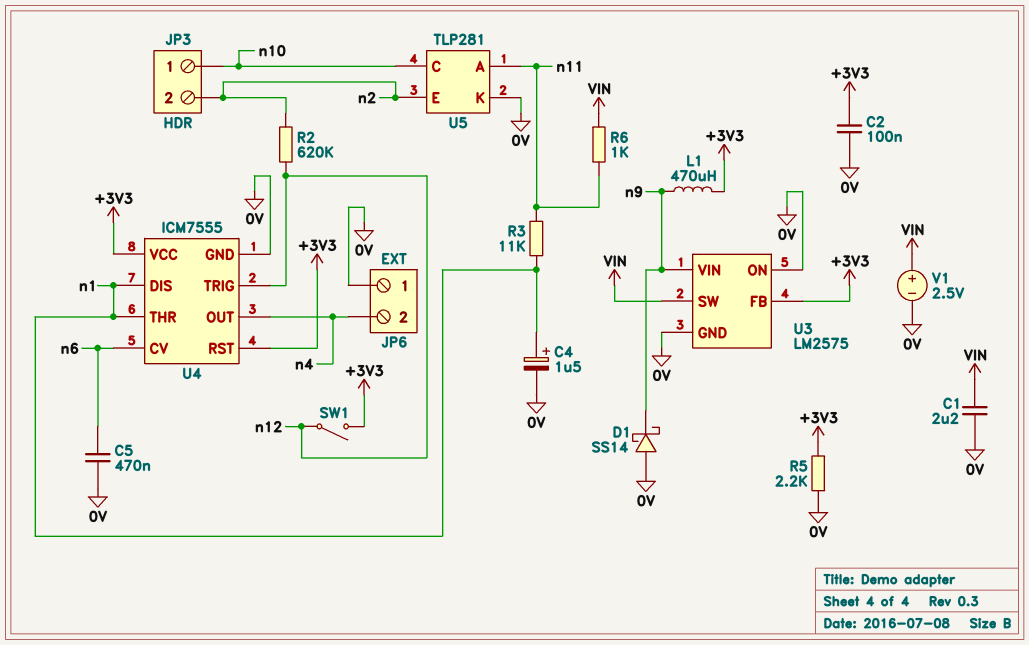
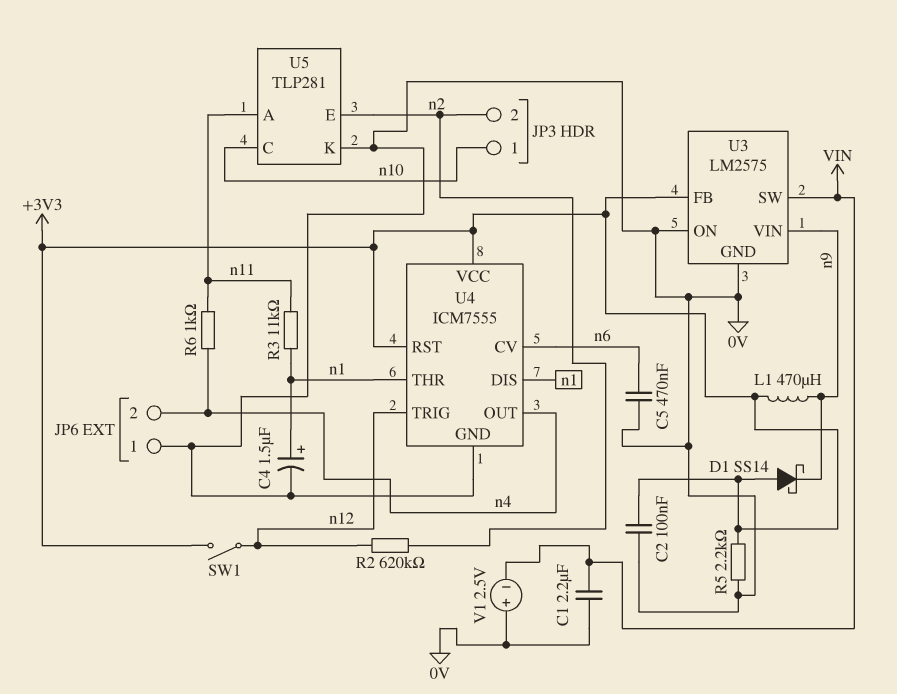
D1: schottky SS14 (A 0V, K n9) -> schottky SS14 (A +3V3, K n9)
R6: 1k (VIN, n11) -> 1k (n4, n11)
V1: 2.5V (plus VIN, minus 0V) -> 2.5V (plus 0V, minus VIN)

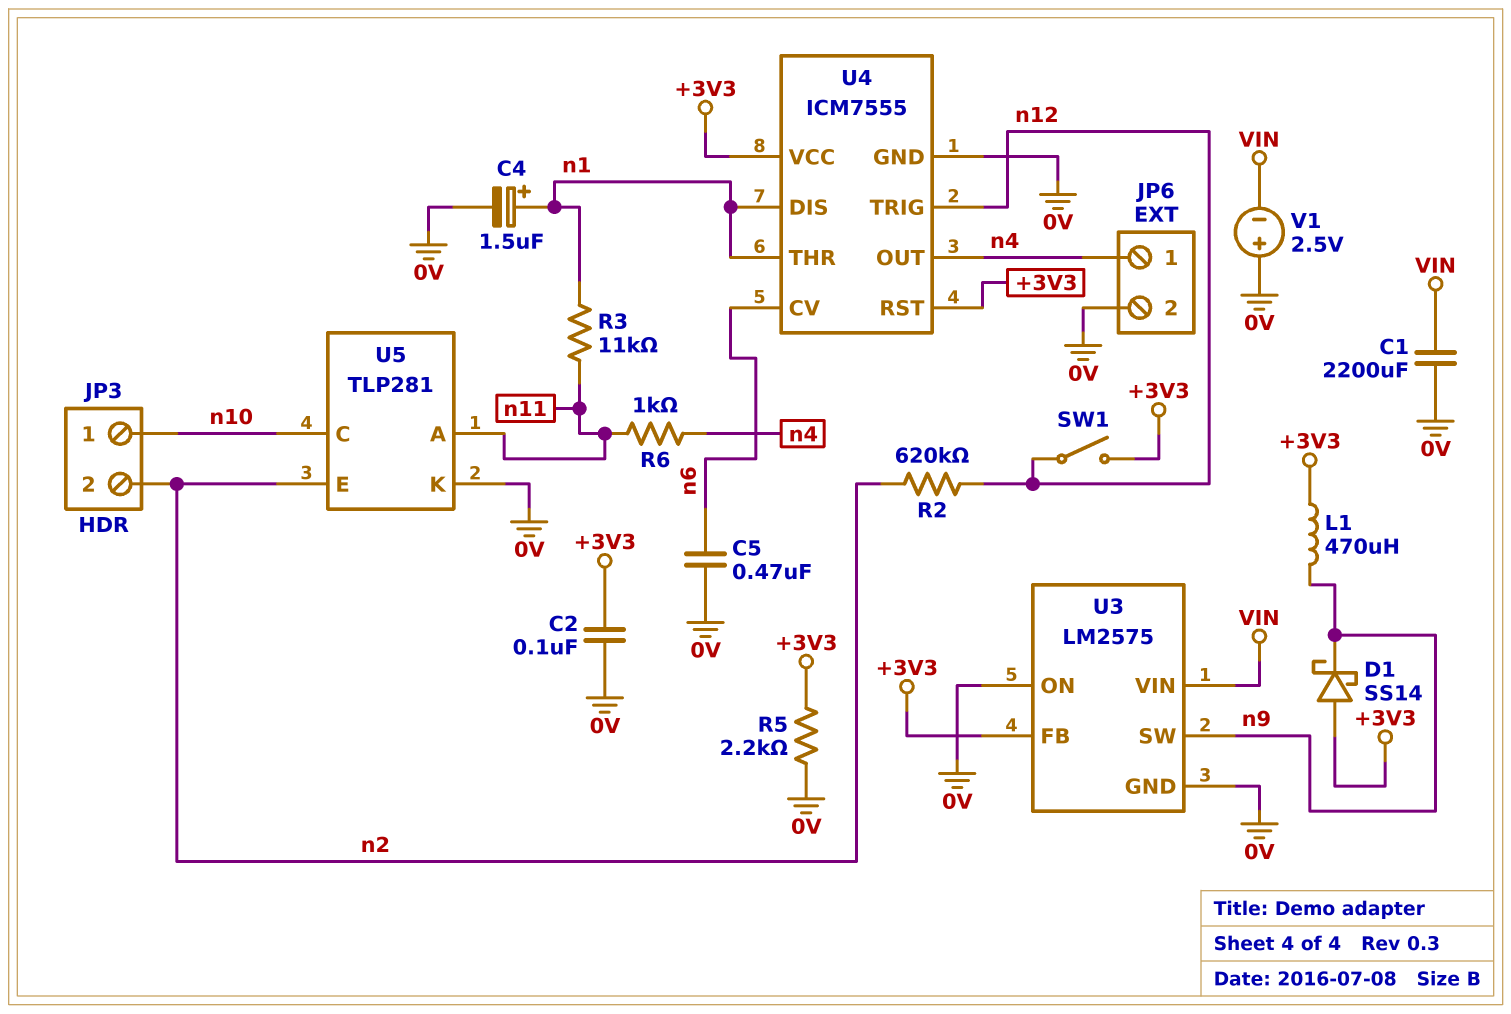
C1: 2.2uF (0V, VIN) -> 2200uF (0V, VIN)
JP6 pin 1: 0V -> n4
JP6 pin 2: n4 -> 0V
U3 pin SW: VIN -> n9
U3 pin VIN: n9 -> VIN

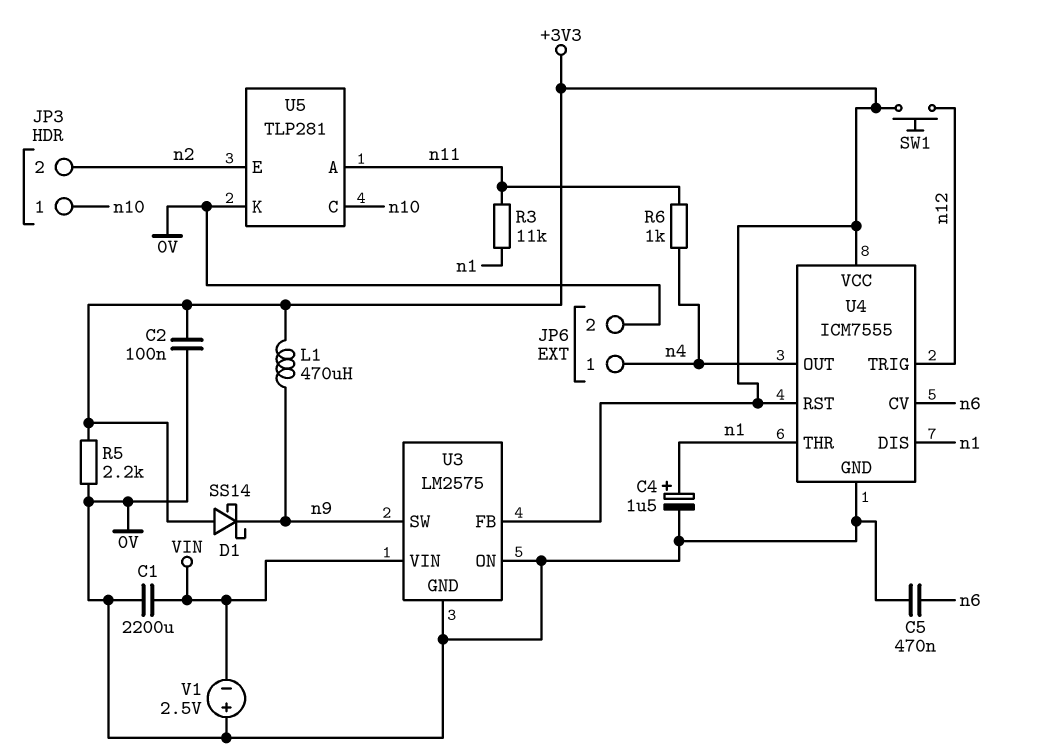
R2: 620k (n2, n12) -> none
SW1: switch (+3V3, n12) -> button (+3V3, n12)

